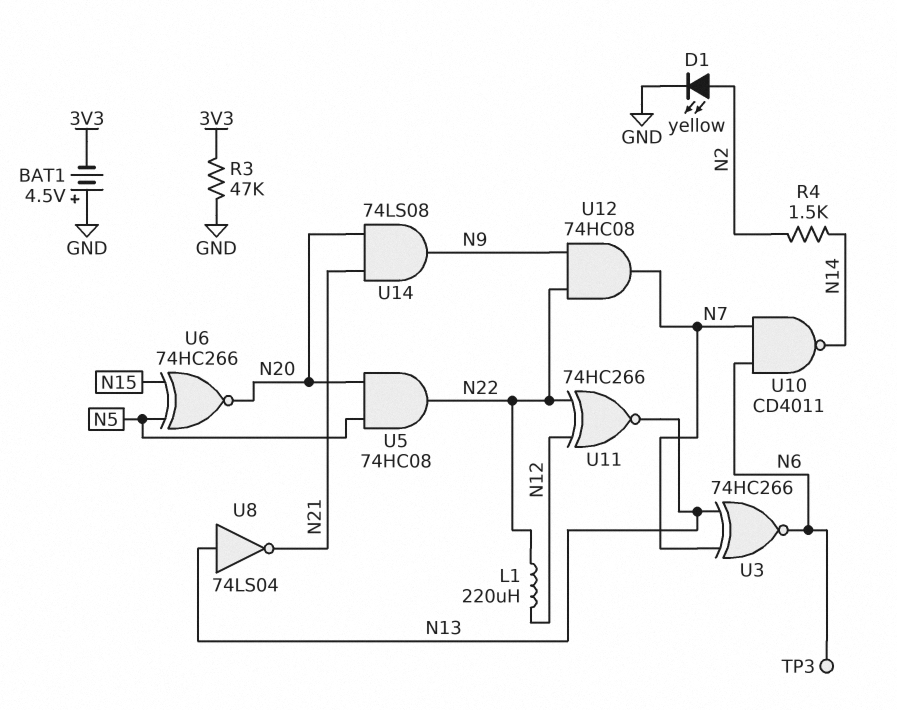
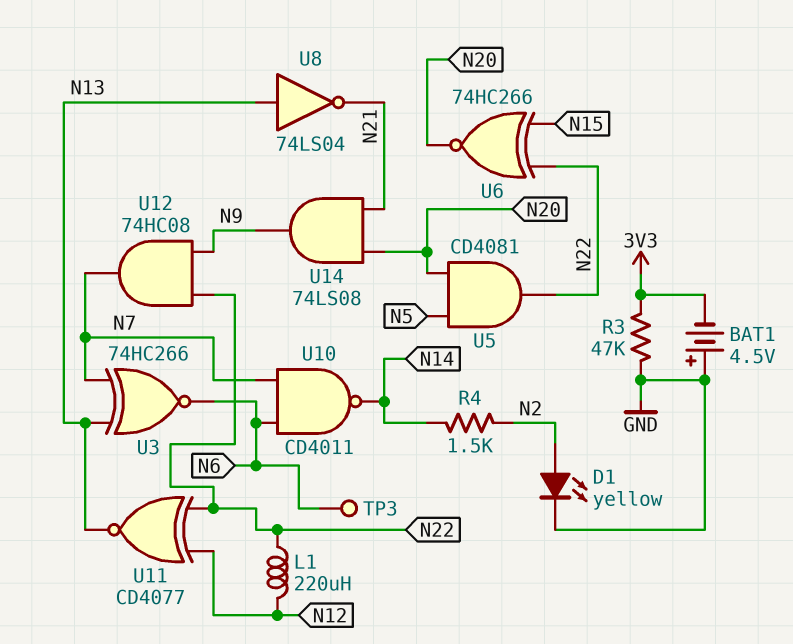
U5: AND 74HC08 (in N5, in N20, out N22) -> AND CD4081 (in N5, in N20, out N22)
U6: XNOR 74HC266 (in N5, in N15, out N20) -> XNOR 74HC266 (in N15, in N22, out N20)
U11: XNOR 74HC266 (in N12, in N22, out N13) -> XNOR CD4077 (in N12, in N22, out N13)

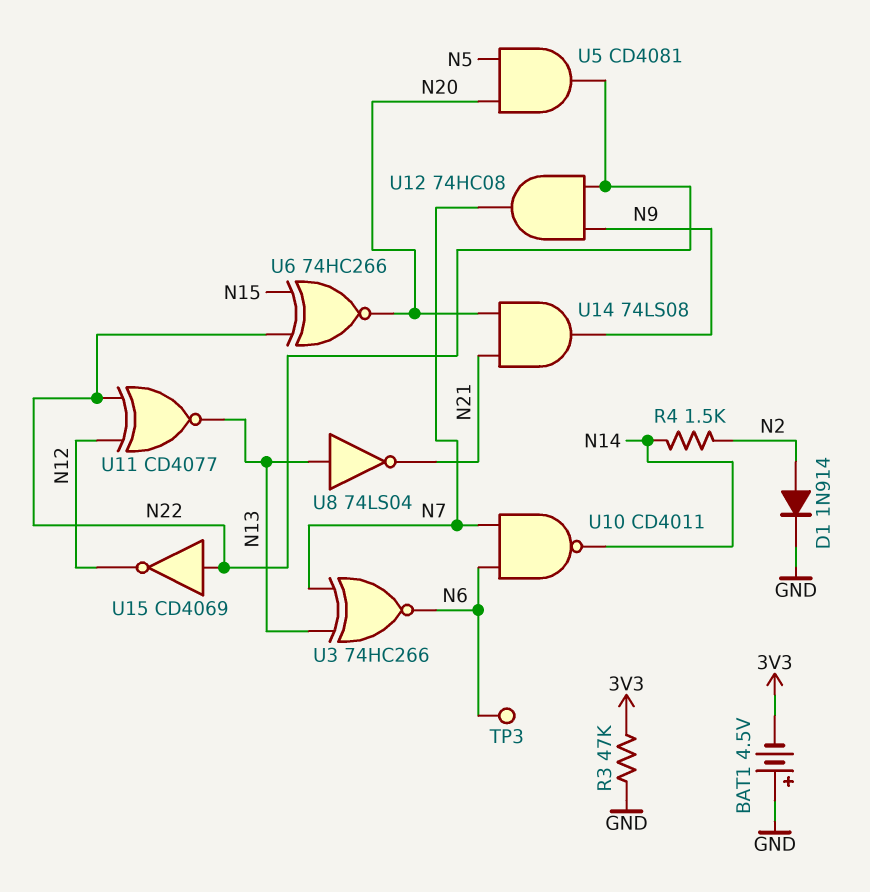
D1: LED yellow (A N2, K GND) -> diode 1N914 (A N2, K GND)
L1: 220uH (N12, N22) -> none
U15: none -> NOT CD4069 (in N22, out N12)

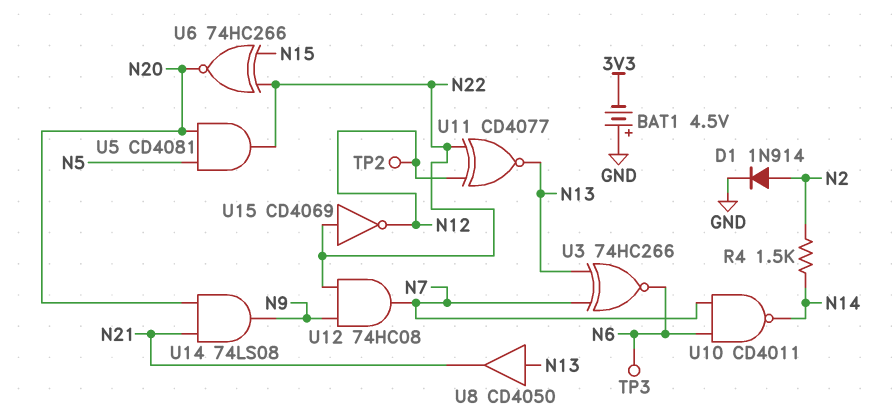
R3: 47k (3V3, GND) -> none
TP2: none -> test point (N12)
U8: NOT 74LS04 (in N13, out N21) -> buffer CD4050 (in N13, out N21)

